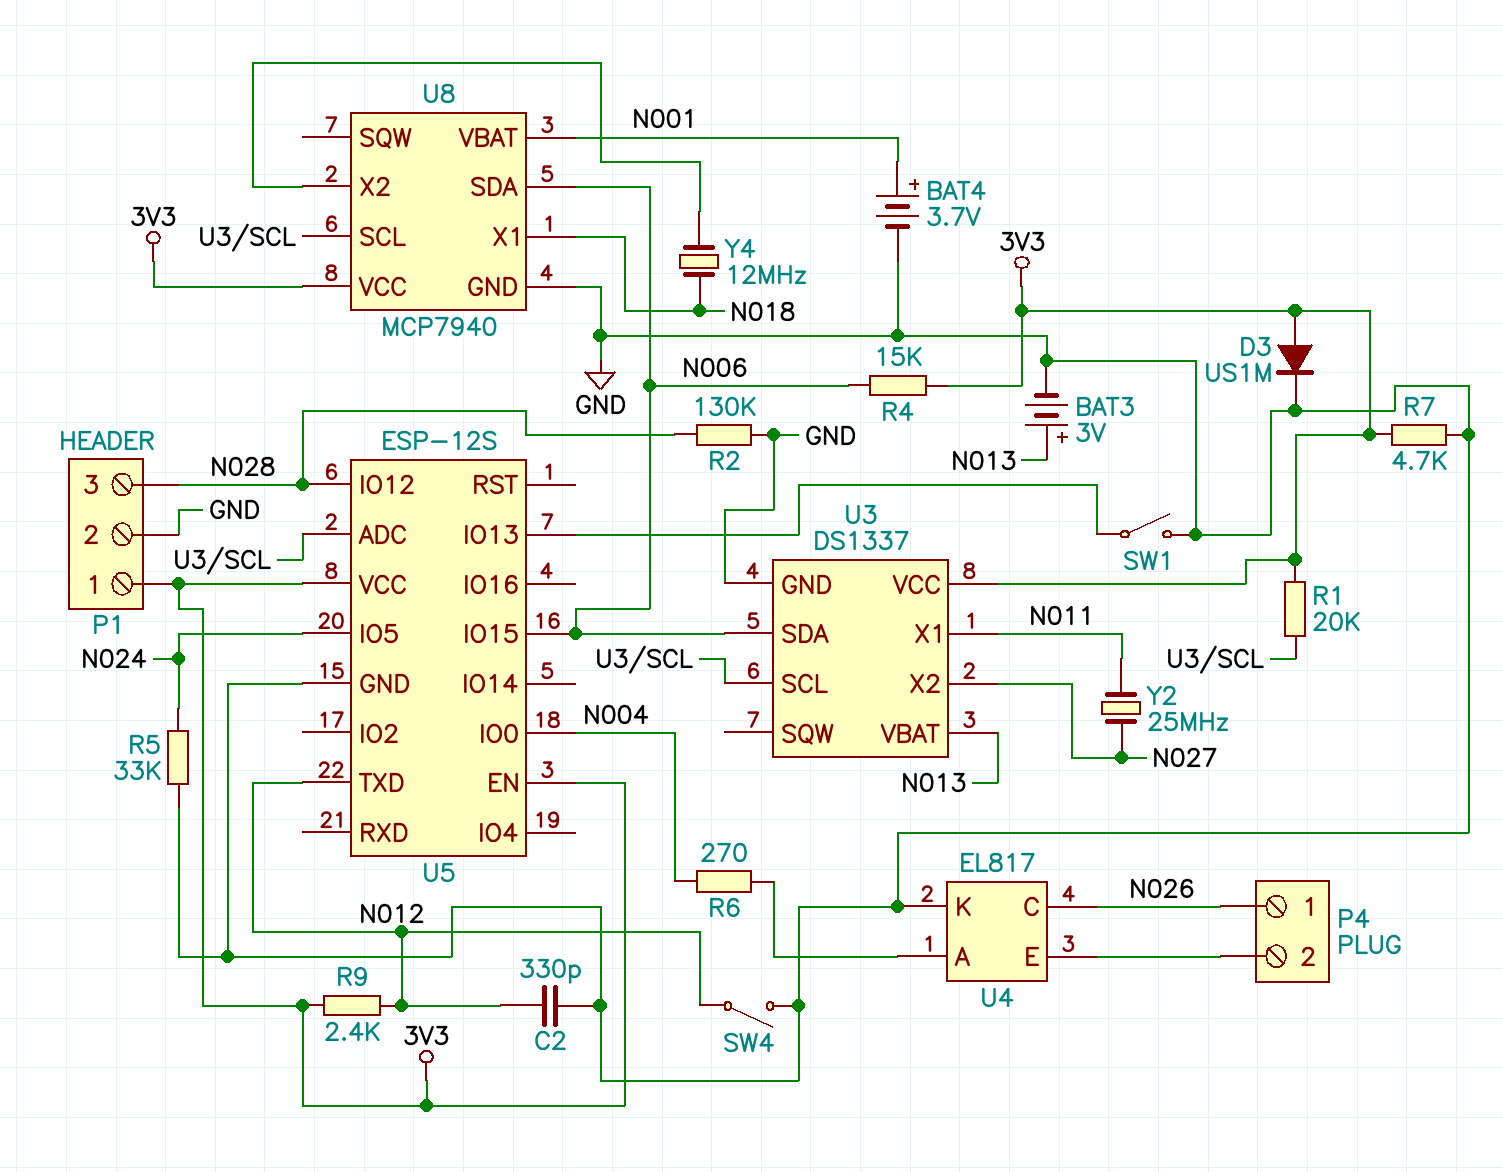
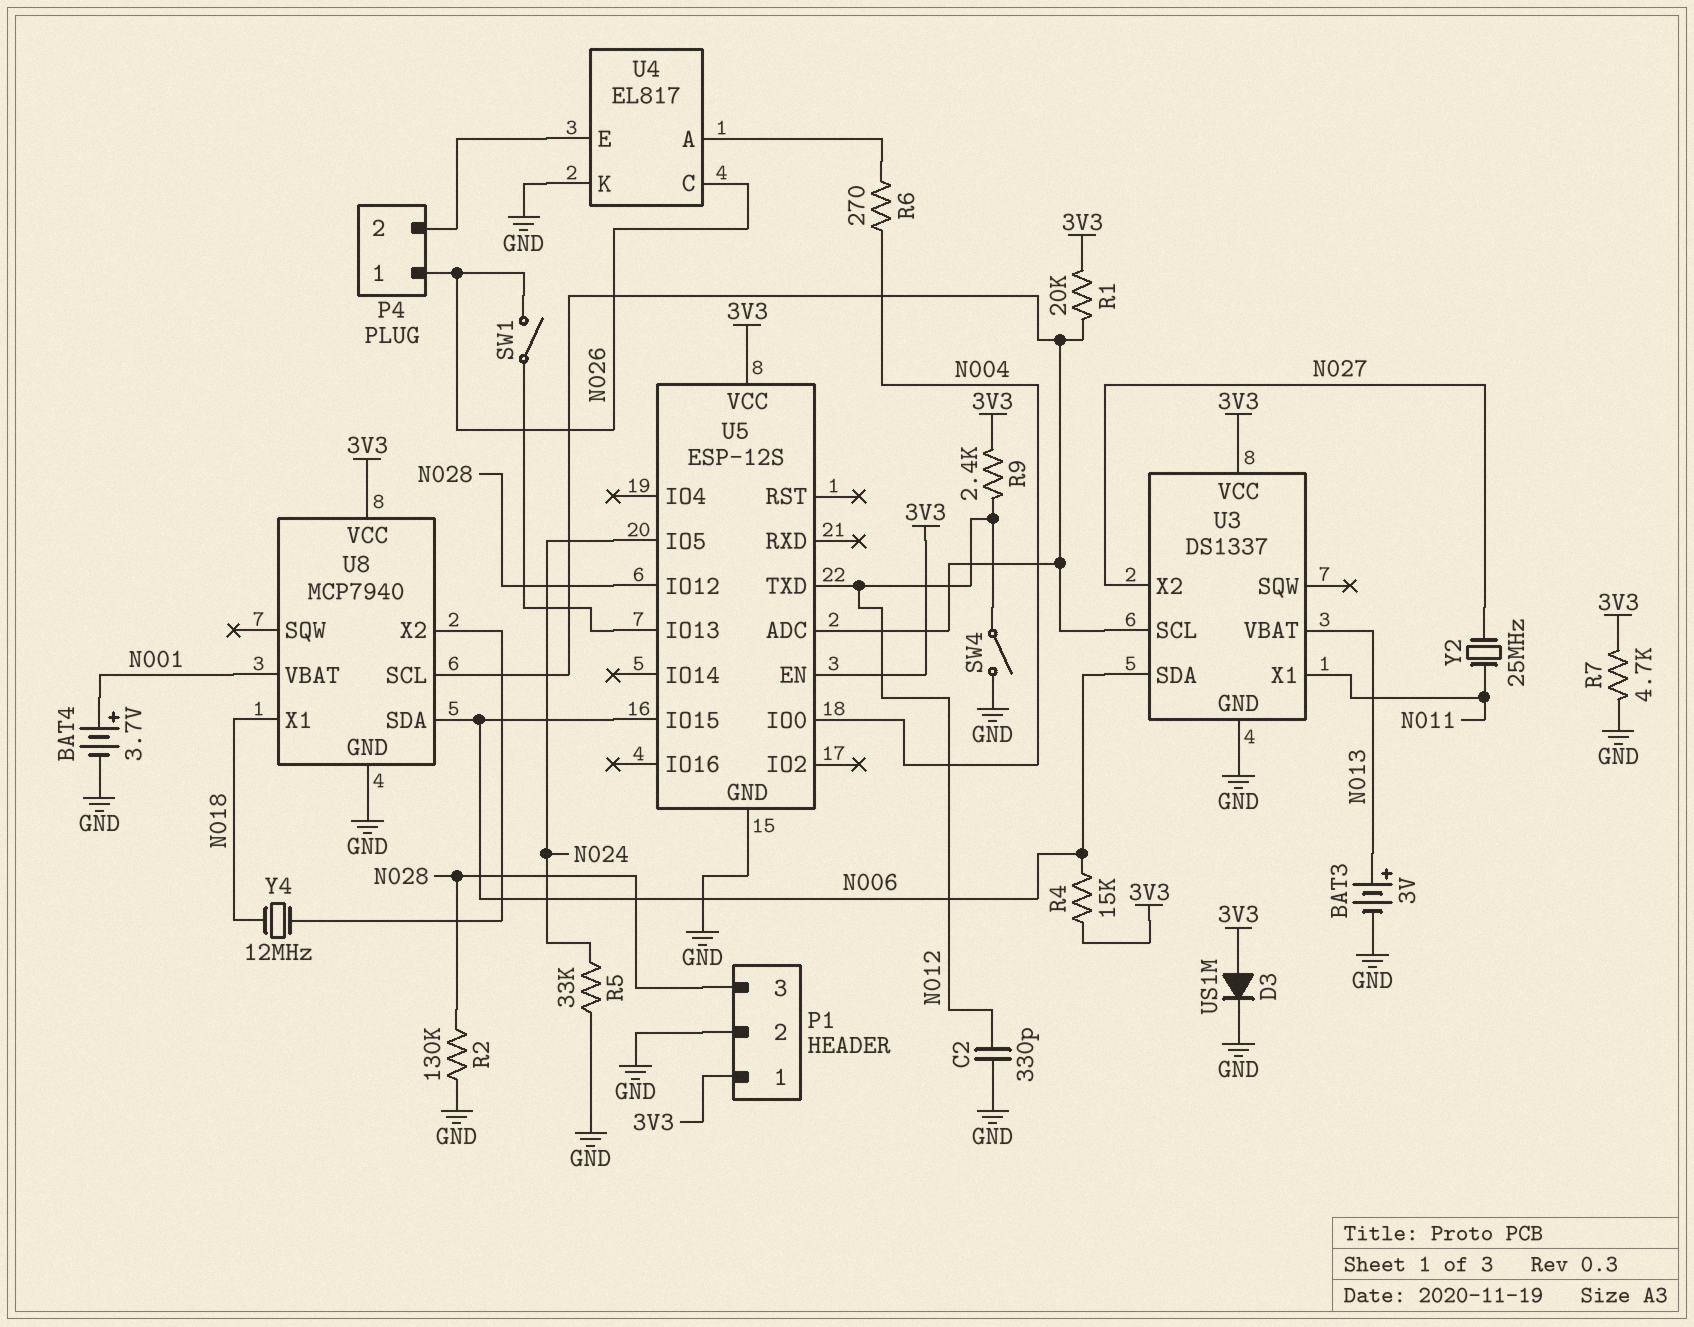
SW1: switch (GND, U5/IO13) -> switch (N026, U5/IO13)

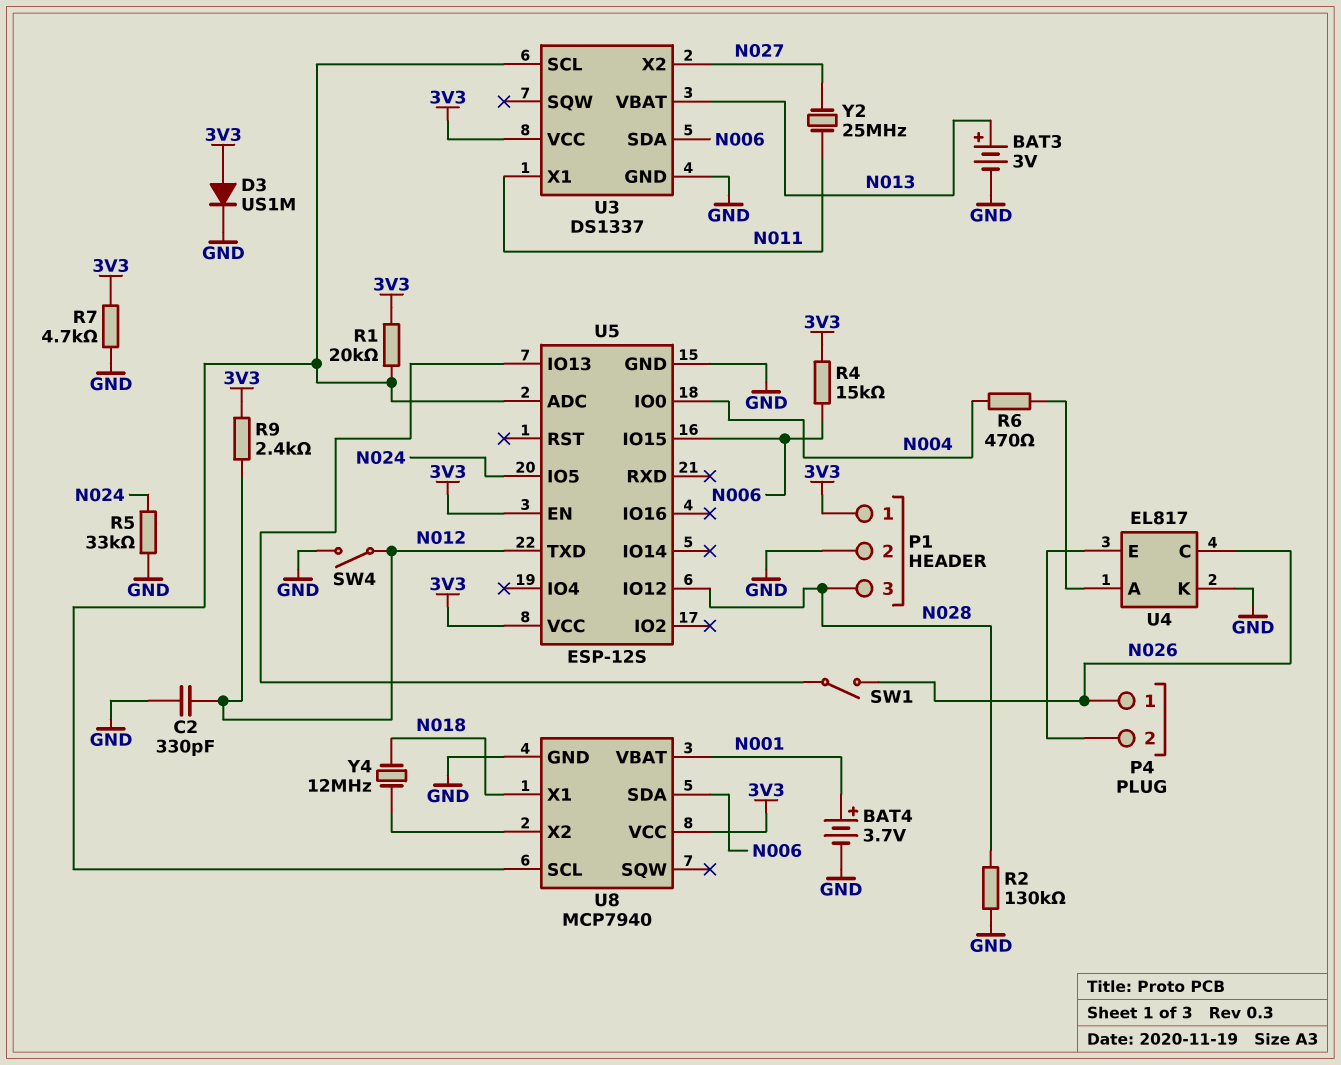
R6: 270 (N004, U4/A) -> 470 (N004, U4/A)

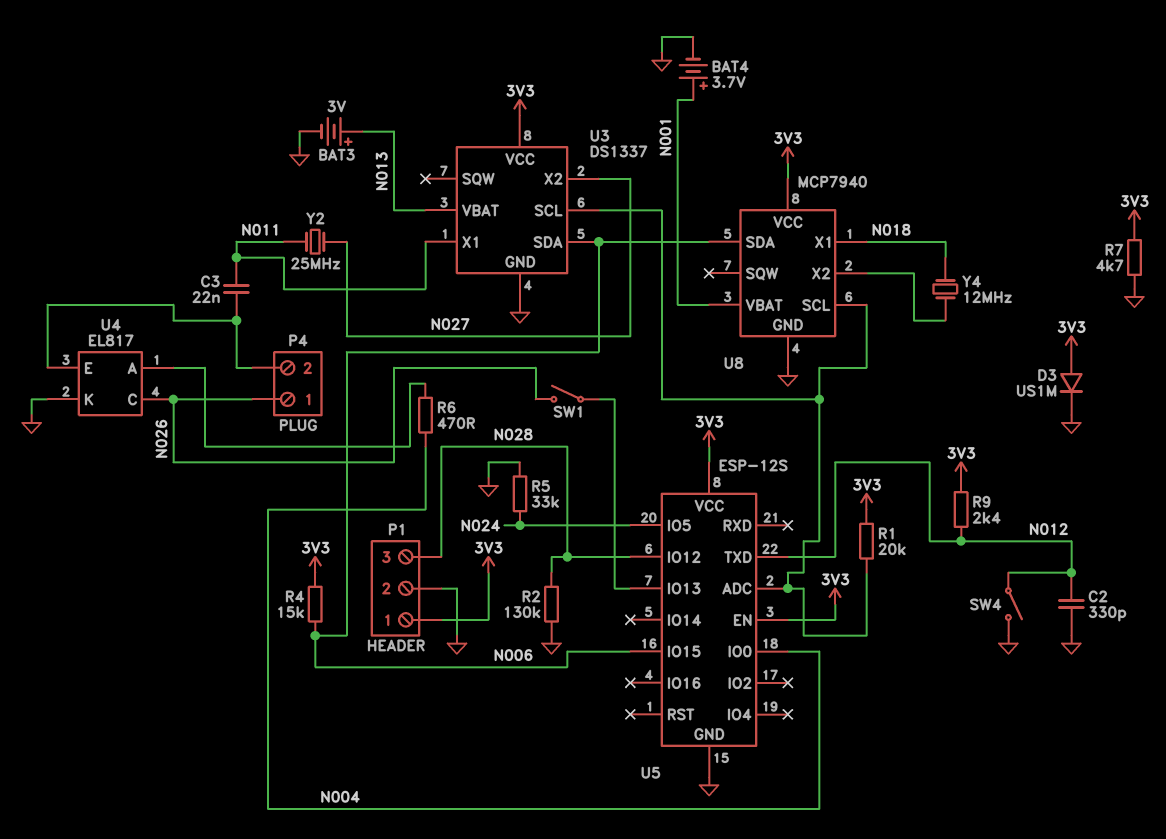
C3: none -> 22nF (N011, P4/2)

